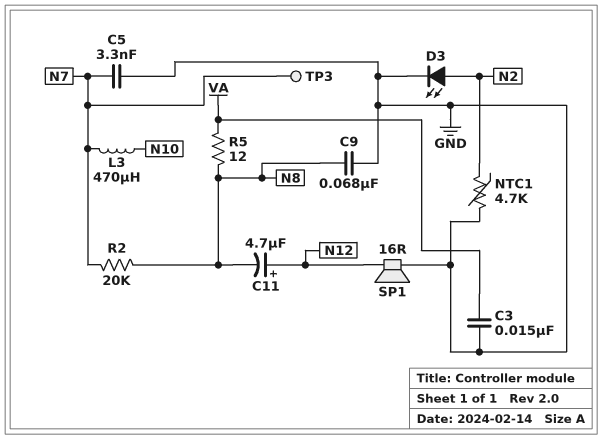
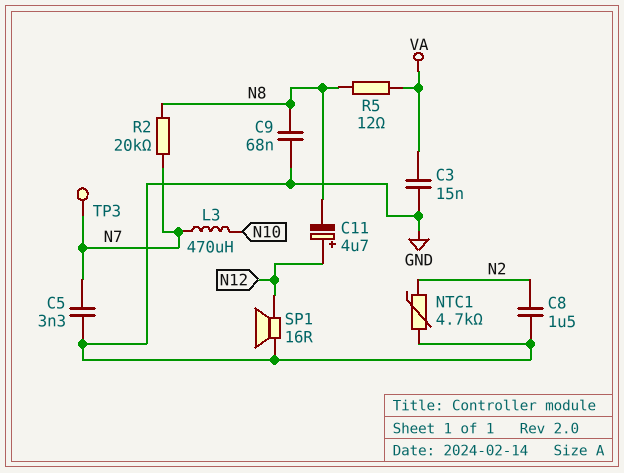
C8: none -> 1.5uF (GND, N2)
D3: LED (A N2, K GND) -> none

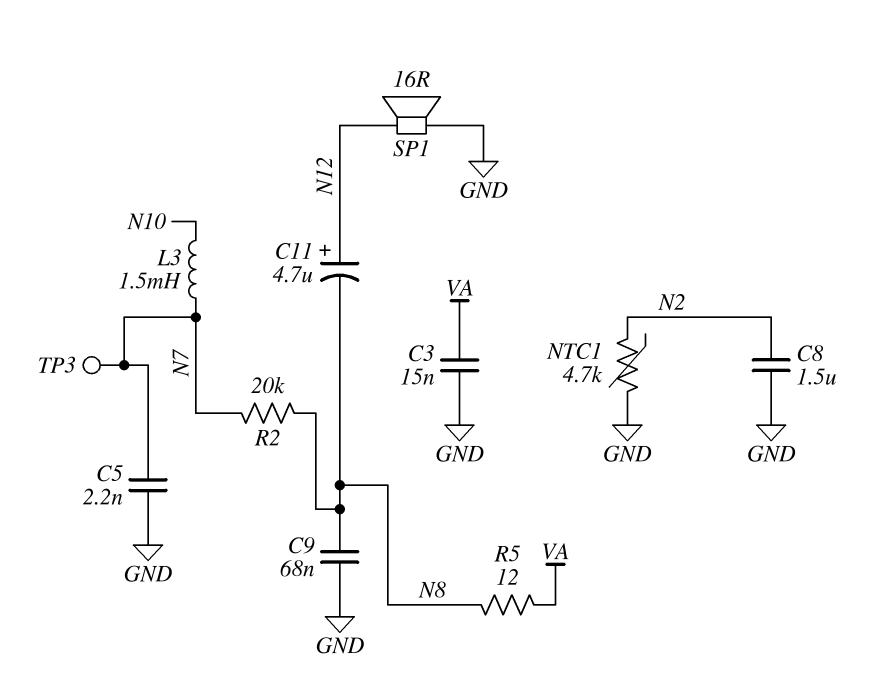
C5: 3.3nF (GND, N7) -> 2.2nF (GND, N7)
L3: 470uH (N7, N10) -> 1.5mH (N7, N10)

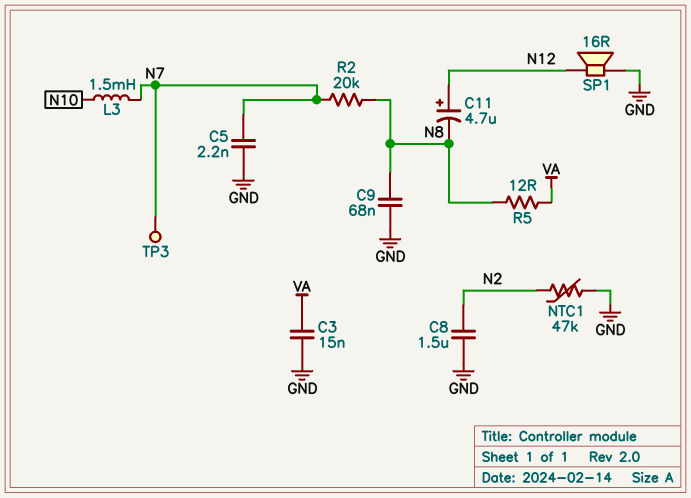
NTC1: 4.7k (GND, N2) -> 47k (GND, N2)

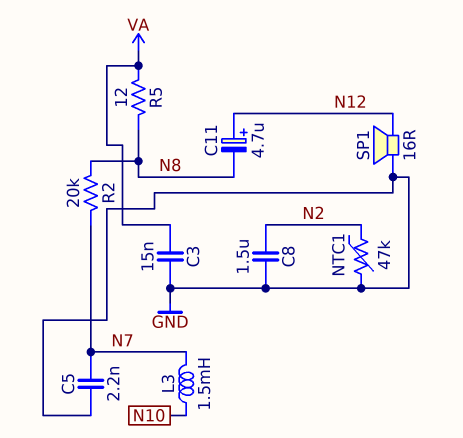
C9: 68nF (GND, N8) -> none
TP3: test point (N7) -> none

